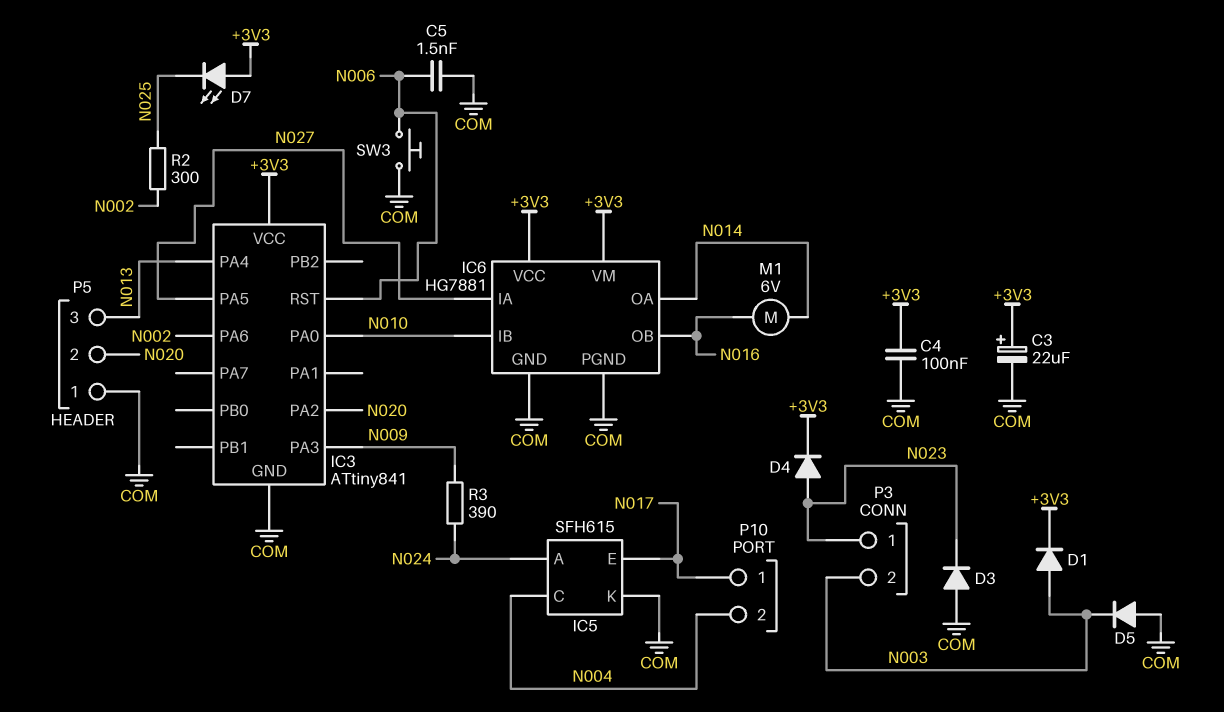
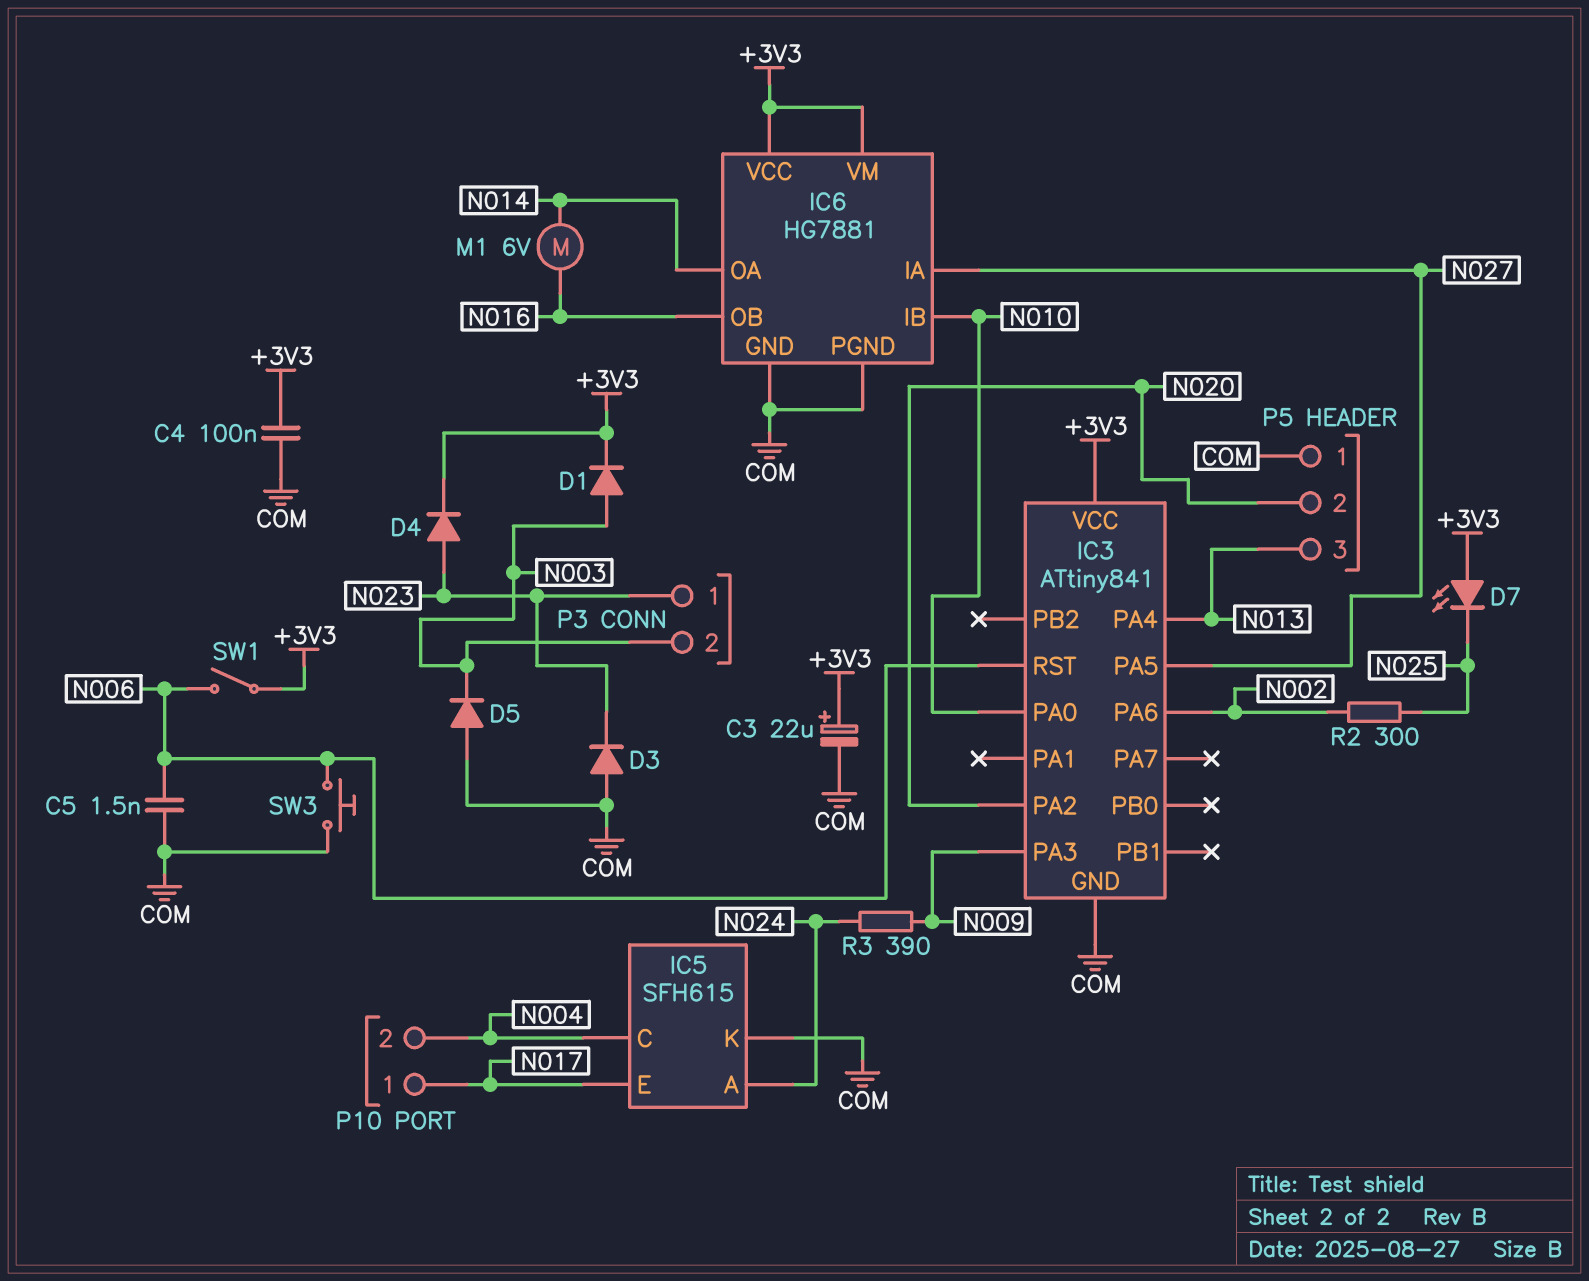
SW1: none -> switch (+3V3, N006)

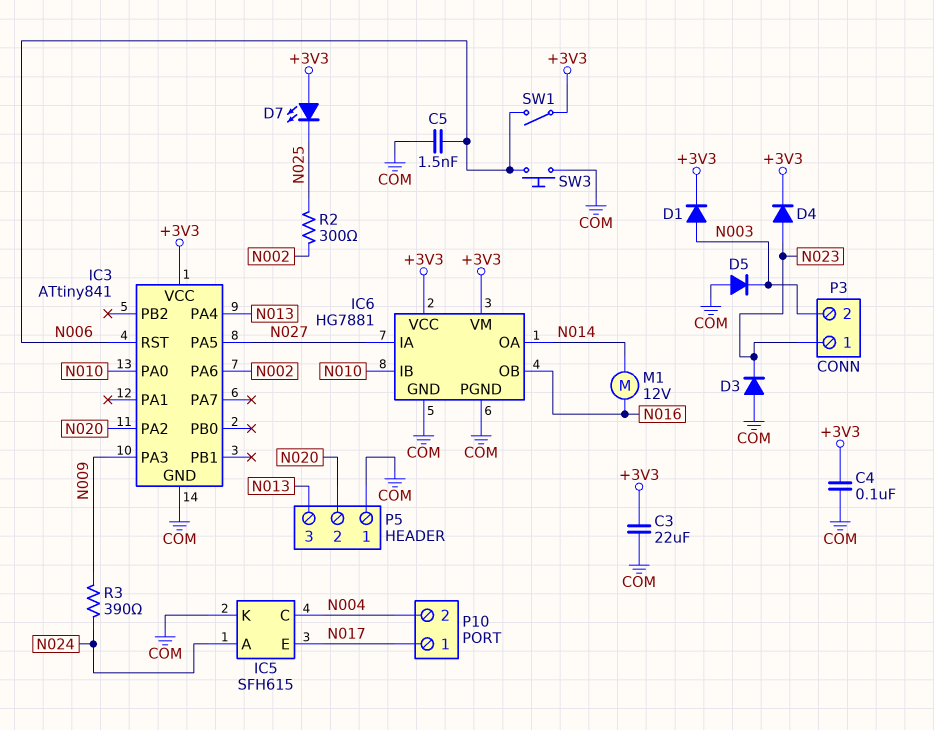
C3: 22uF (plus +3V3, minus COM) -> 22uF (+3V3, COM)
M1: motor 6V (N014, N016) -> motor 12V (N014, N016)

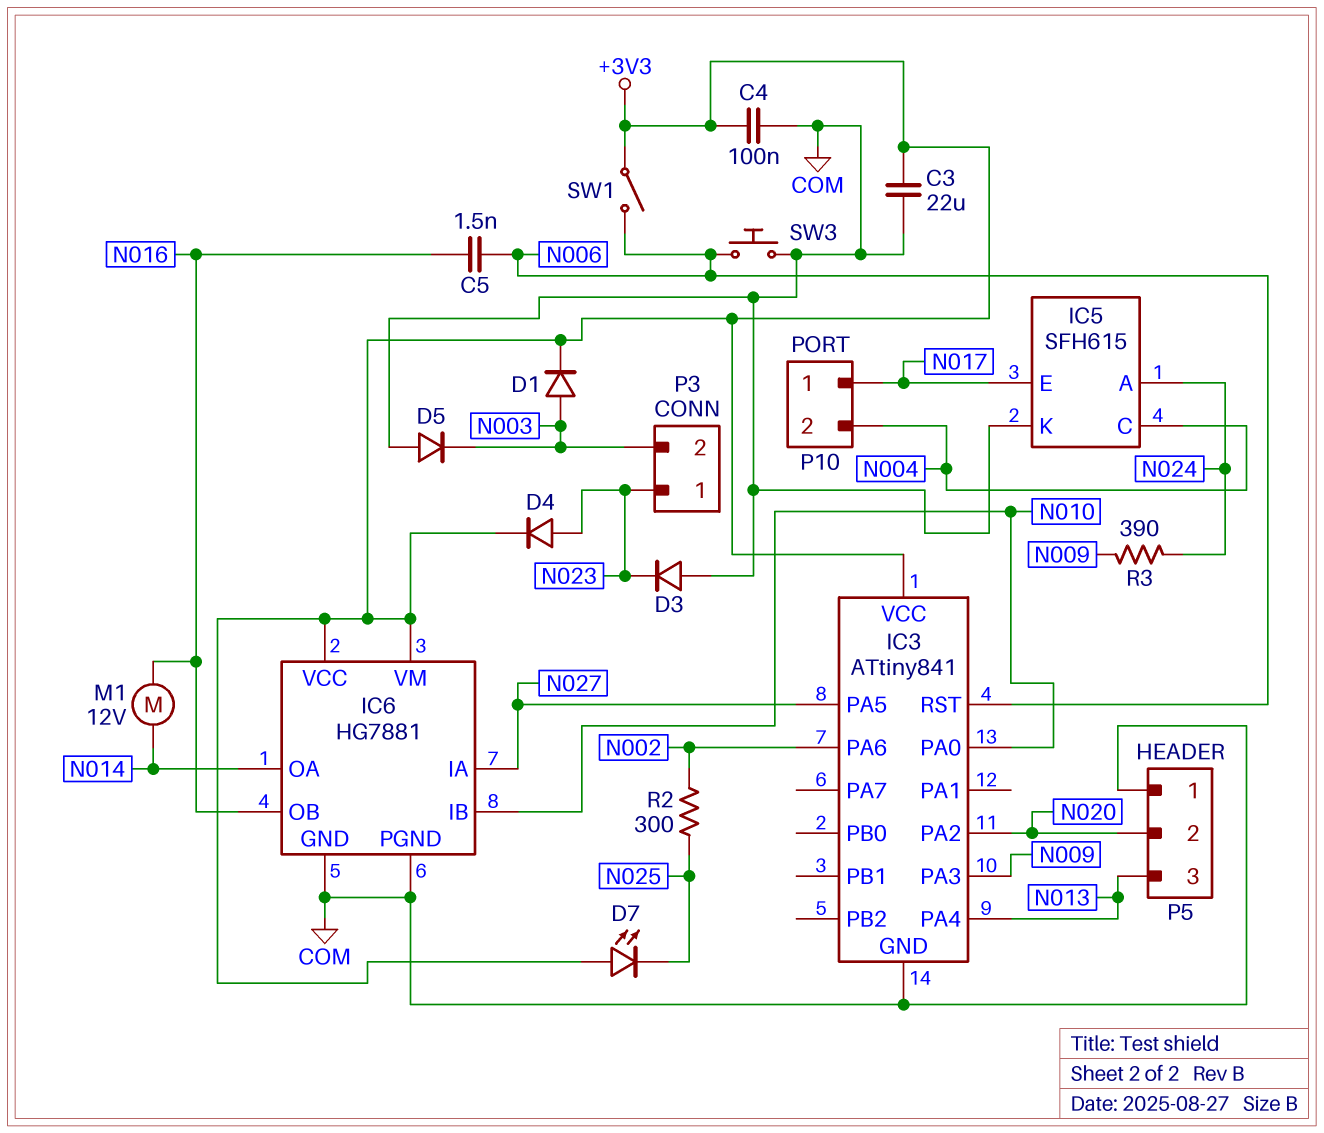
C5: 1.5nF (COM, N006) -> 1.5nF (N006, N016)

